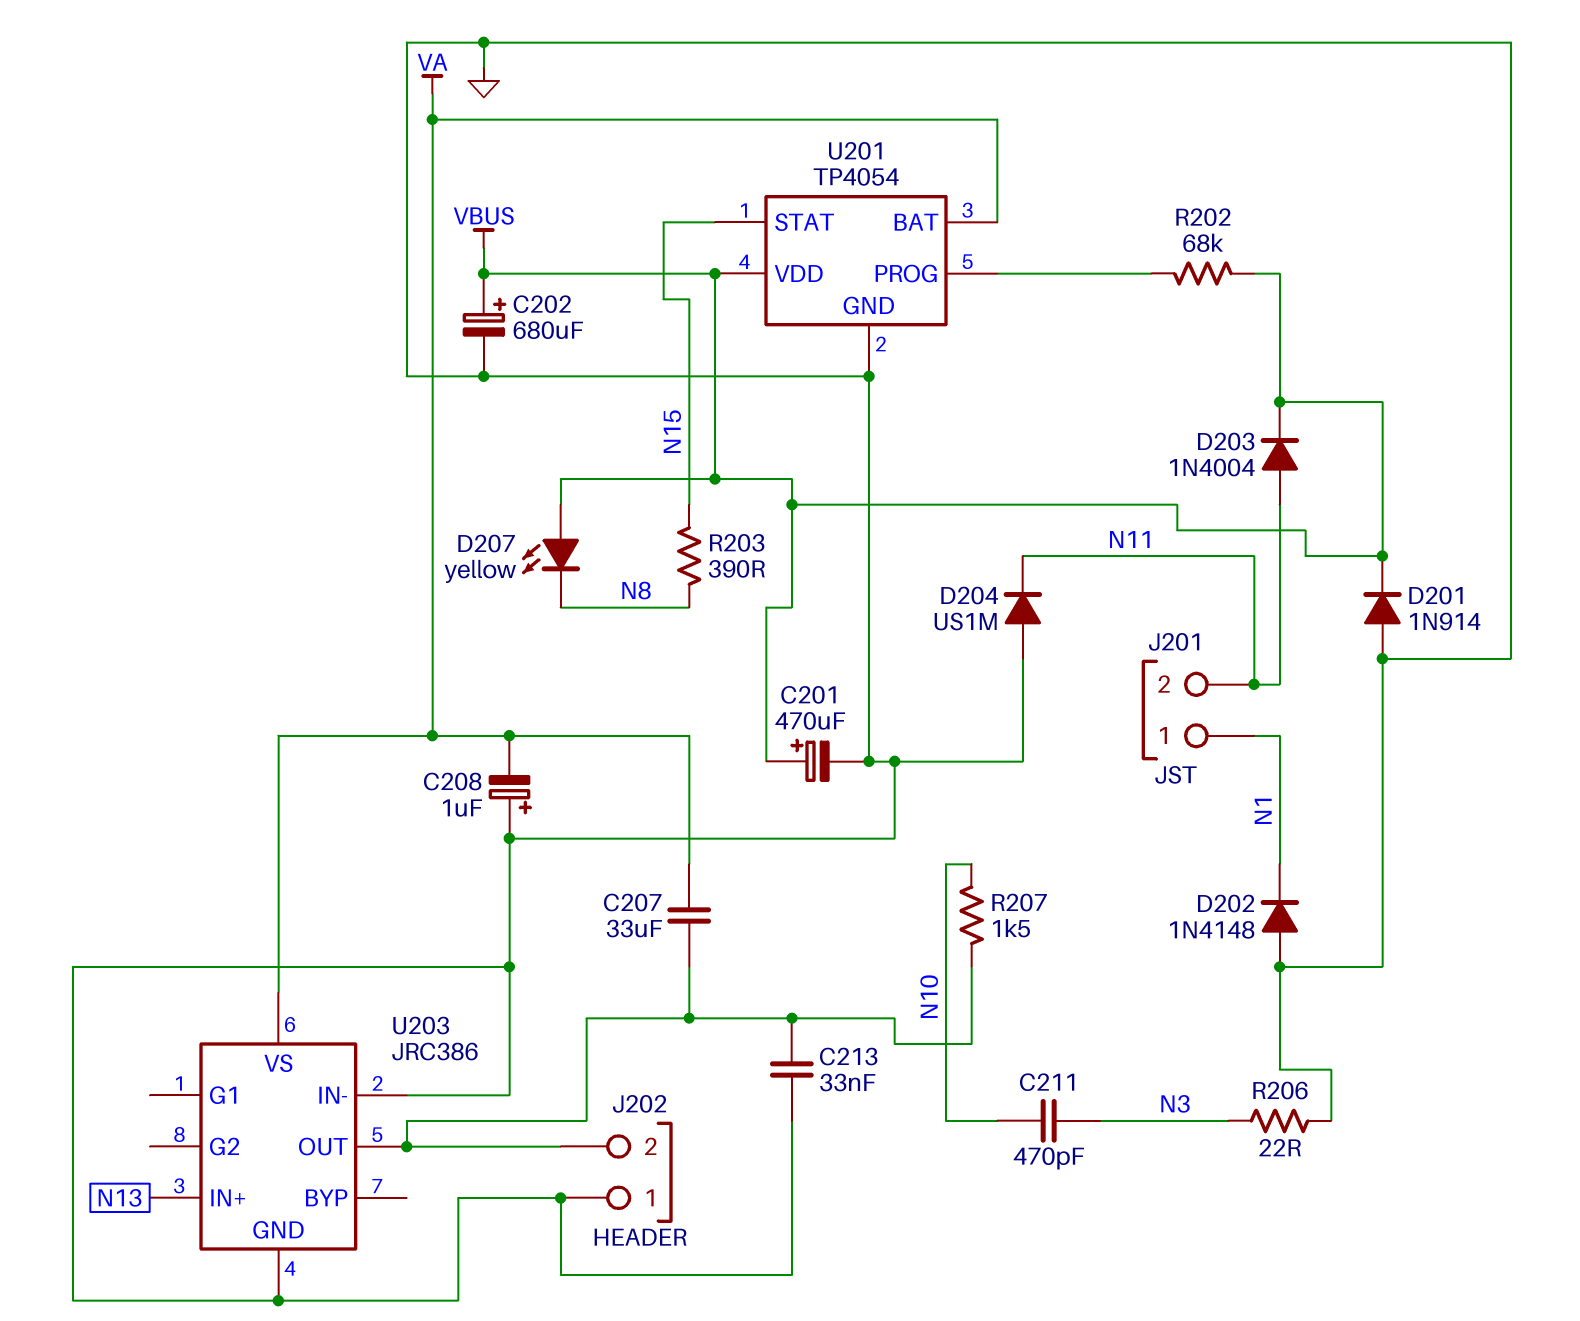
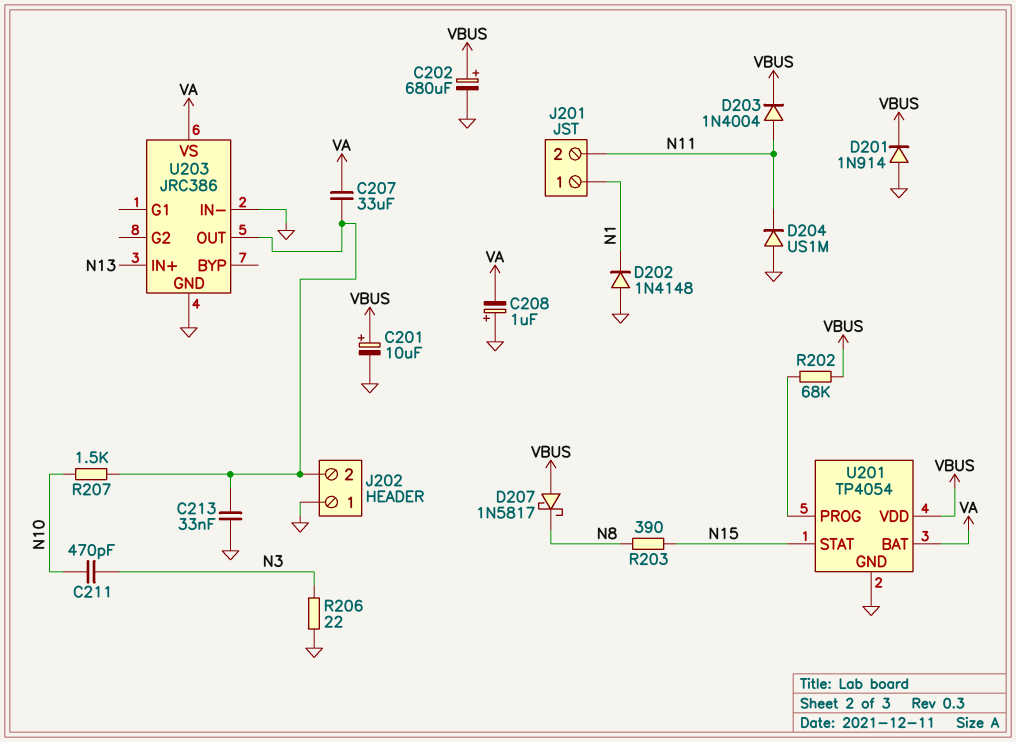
C201: 470uF (plus VBUS, minus GND) -> 10uF (plus VBUS, minus GND)
D207: LED yellow (A VBUS, K N8) -> schottky 1N5817 (A VBUS, K N8)

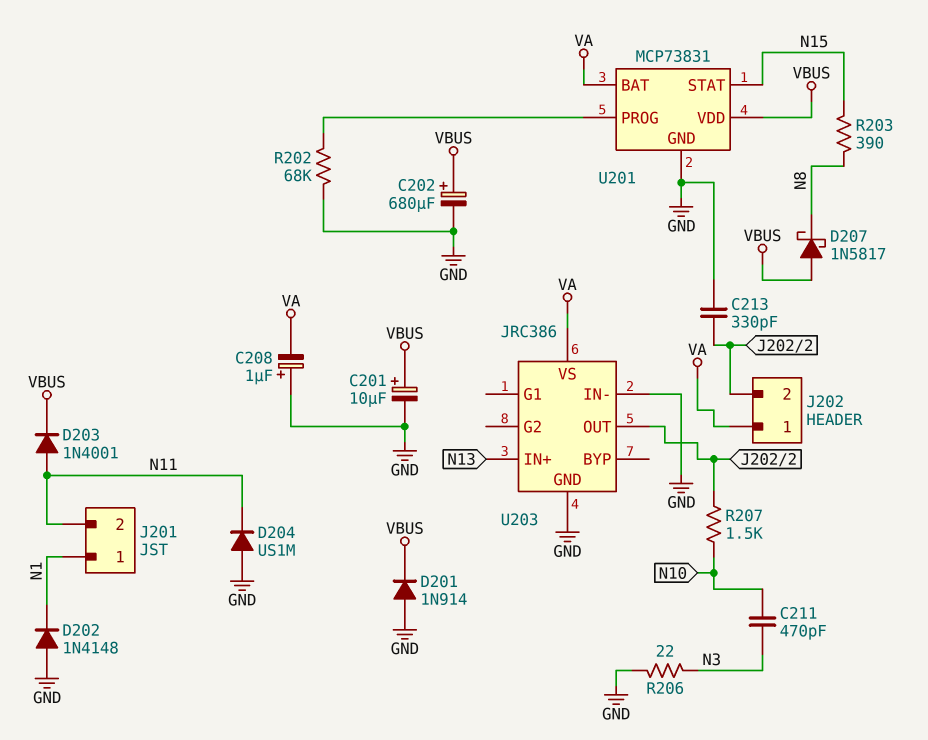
C207: 33uF (J202/2, VA) -> none
C213: 33nF (GND, J202/2) -> 330pF (GND, J202/2)
D203: diode 1N4004 (A N11, K VBUS) -> diode 1N4001 (A N11, K VBUS)
J202 pin 1: GND -> VA
R202: 68k (U201/PROG, VBUS) -> 68k (GND, U201/PROG)
U201: TP4054 -> MCP73831

